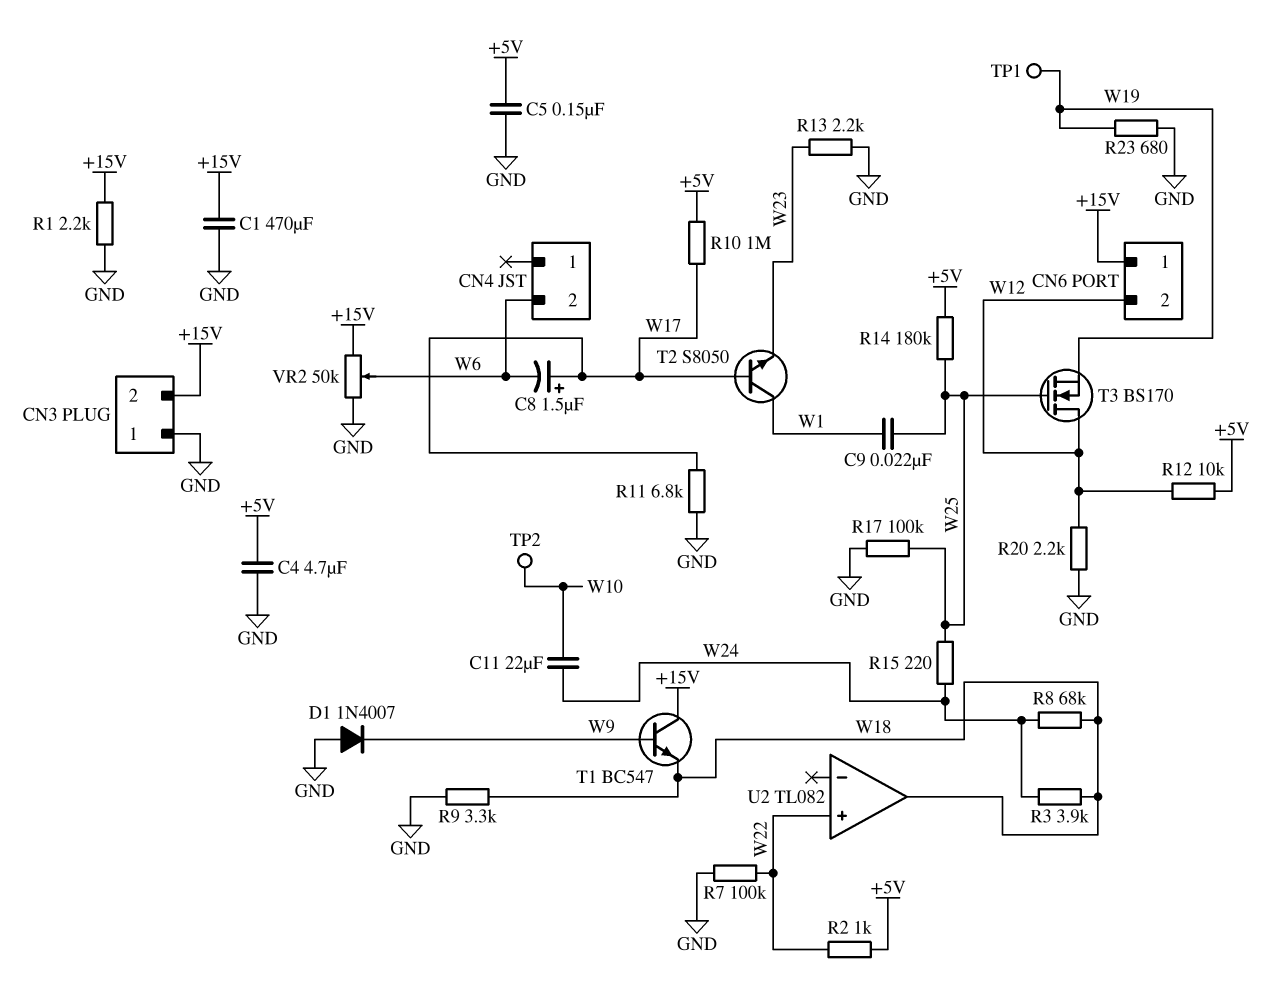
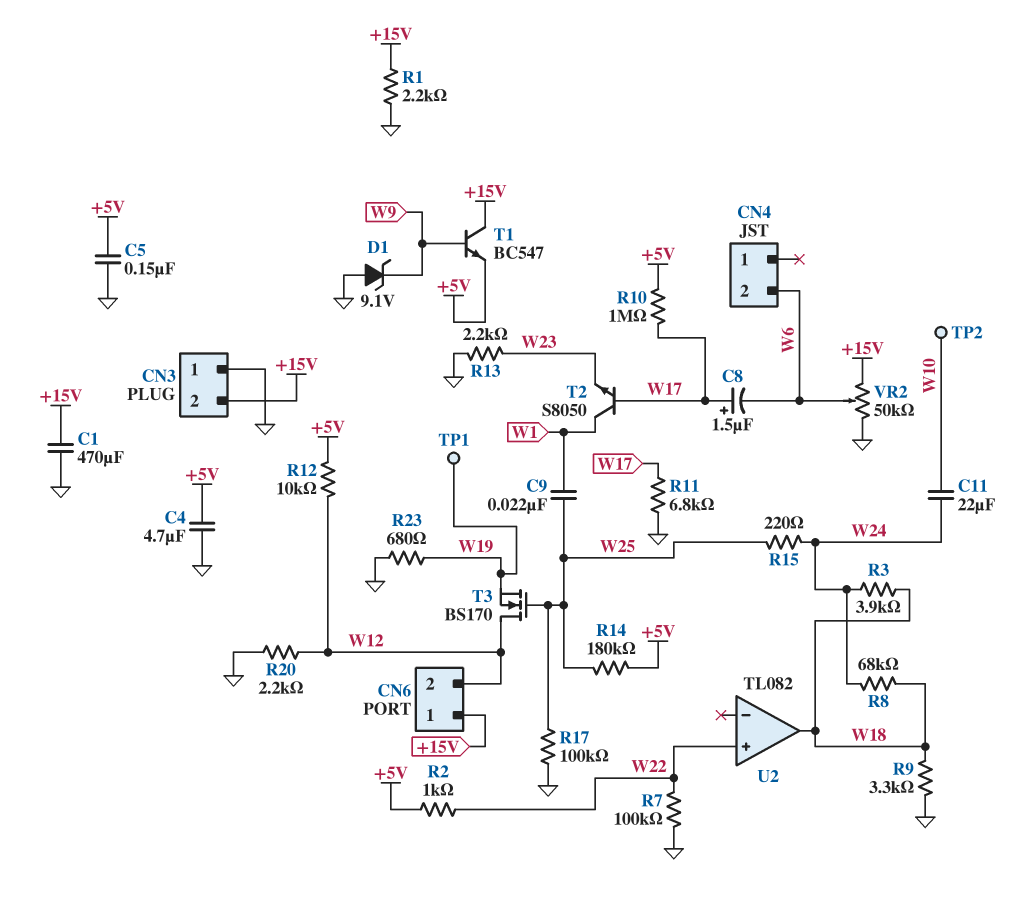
D1: diode 1N4007 (A GND, K W9) -> zener 9.1V (A GND, K W9)
T1: NPN BC547 (B W9, C +15V, E W18) -> NPN BC547 (B W9, C +15V, E +5V)

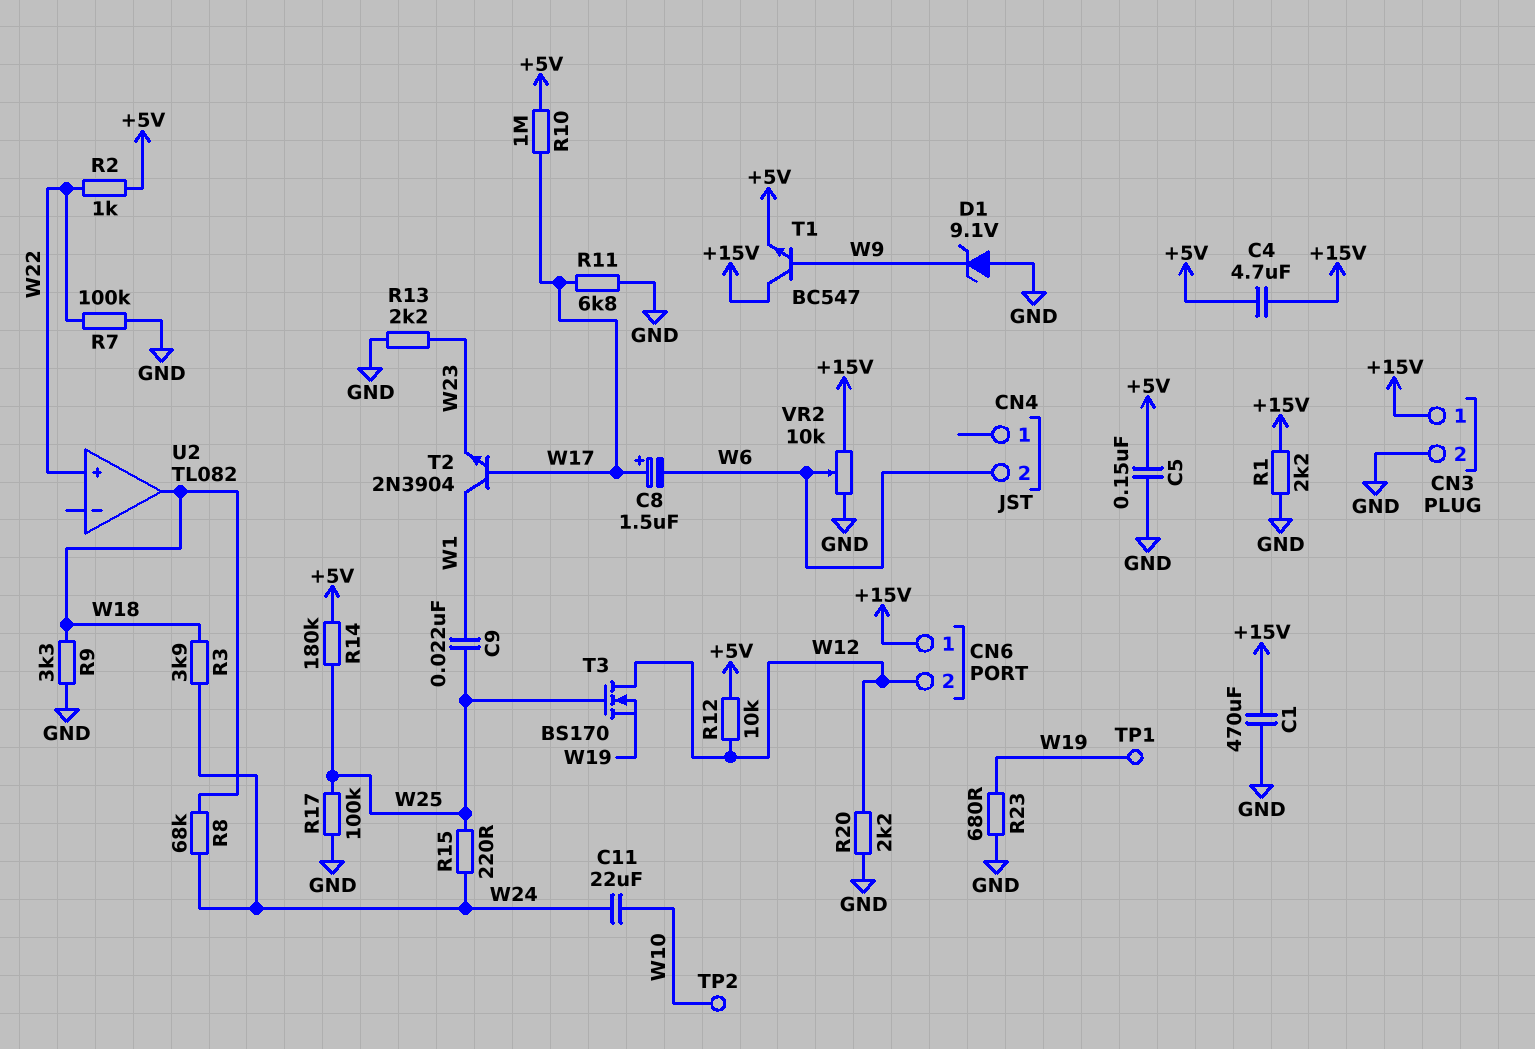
C4: 4.7uF (+5V, GND) -> 4.7uF (+5V, +15V)
CN3 pin 1: GND -> +15V
CN3 pin 2: +15V -> GND
T2: NPN S8050 (B W17, C W1, E W23) -> NPN 2N3904 (B W17, C W1, E W23)
VR2: 50k (+15V, GND, wiper W6) -> 10k (+15V, GND, wiper W6)

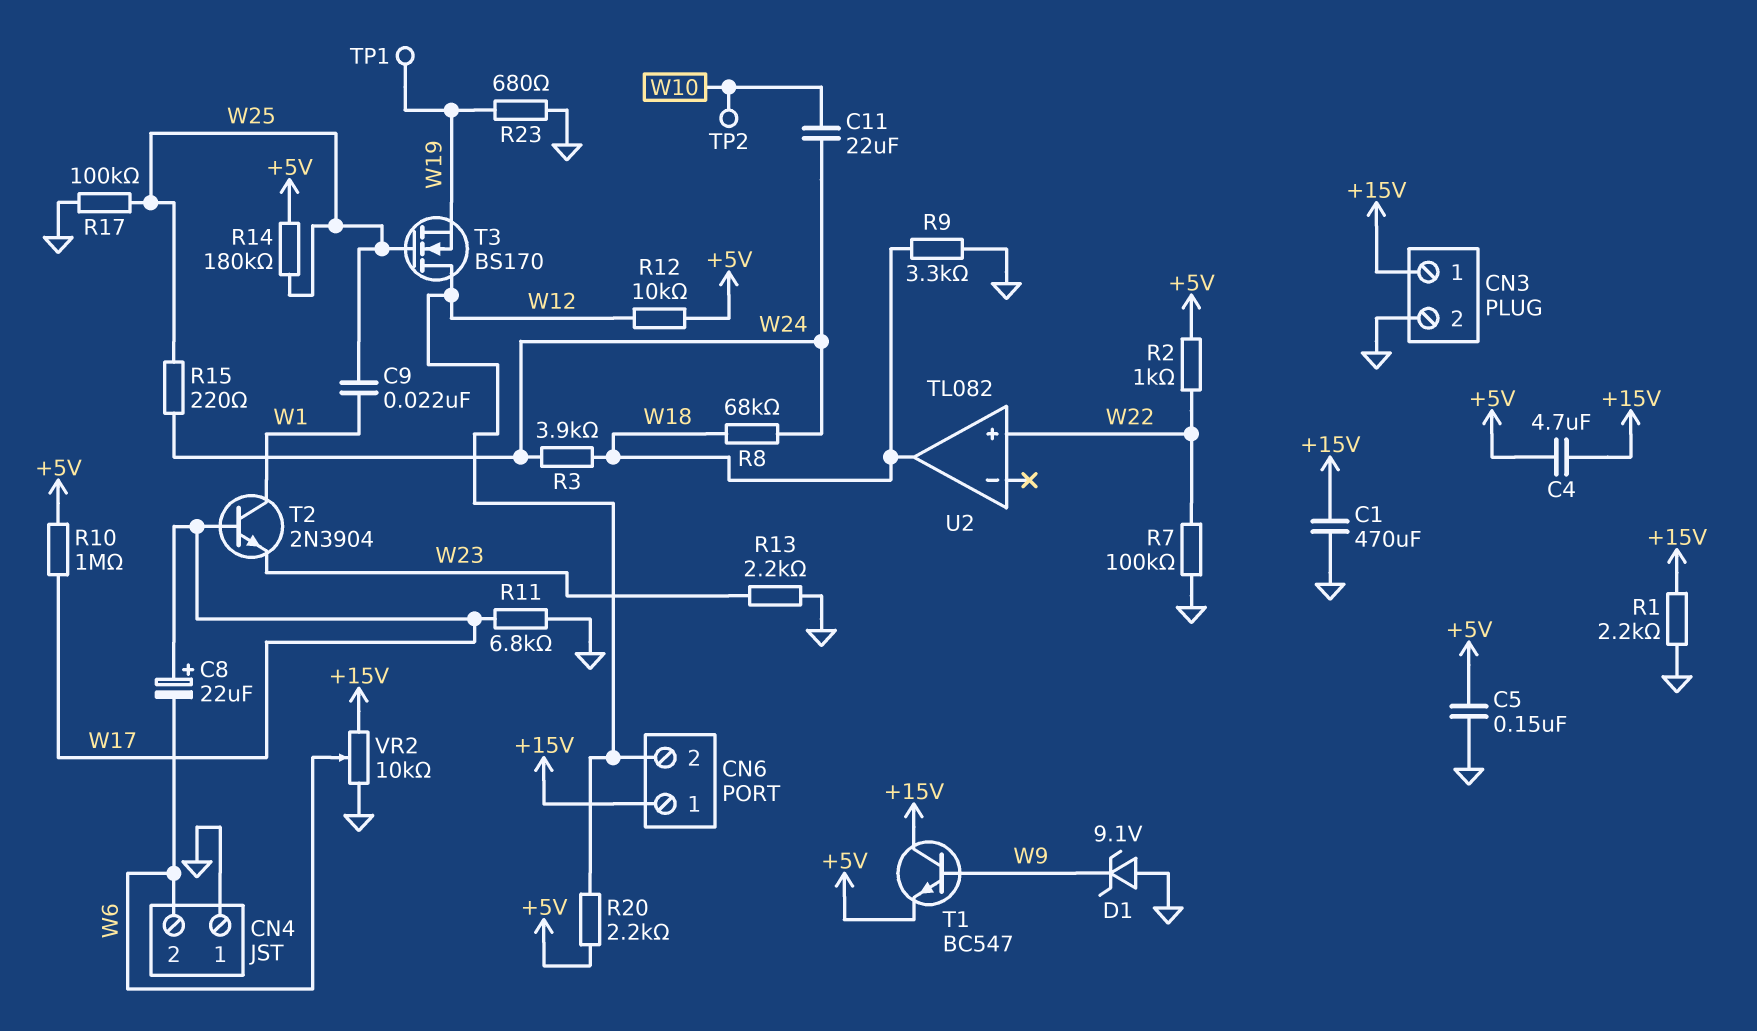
C8: 1.5uF (plus W17, minus W6) -> 22uF (plus W17, minus W6)
CN4 pin 1: none -> GND
R20: 2.2k (GND, W12) -> 2.2k (+5V, W12)

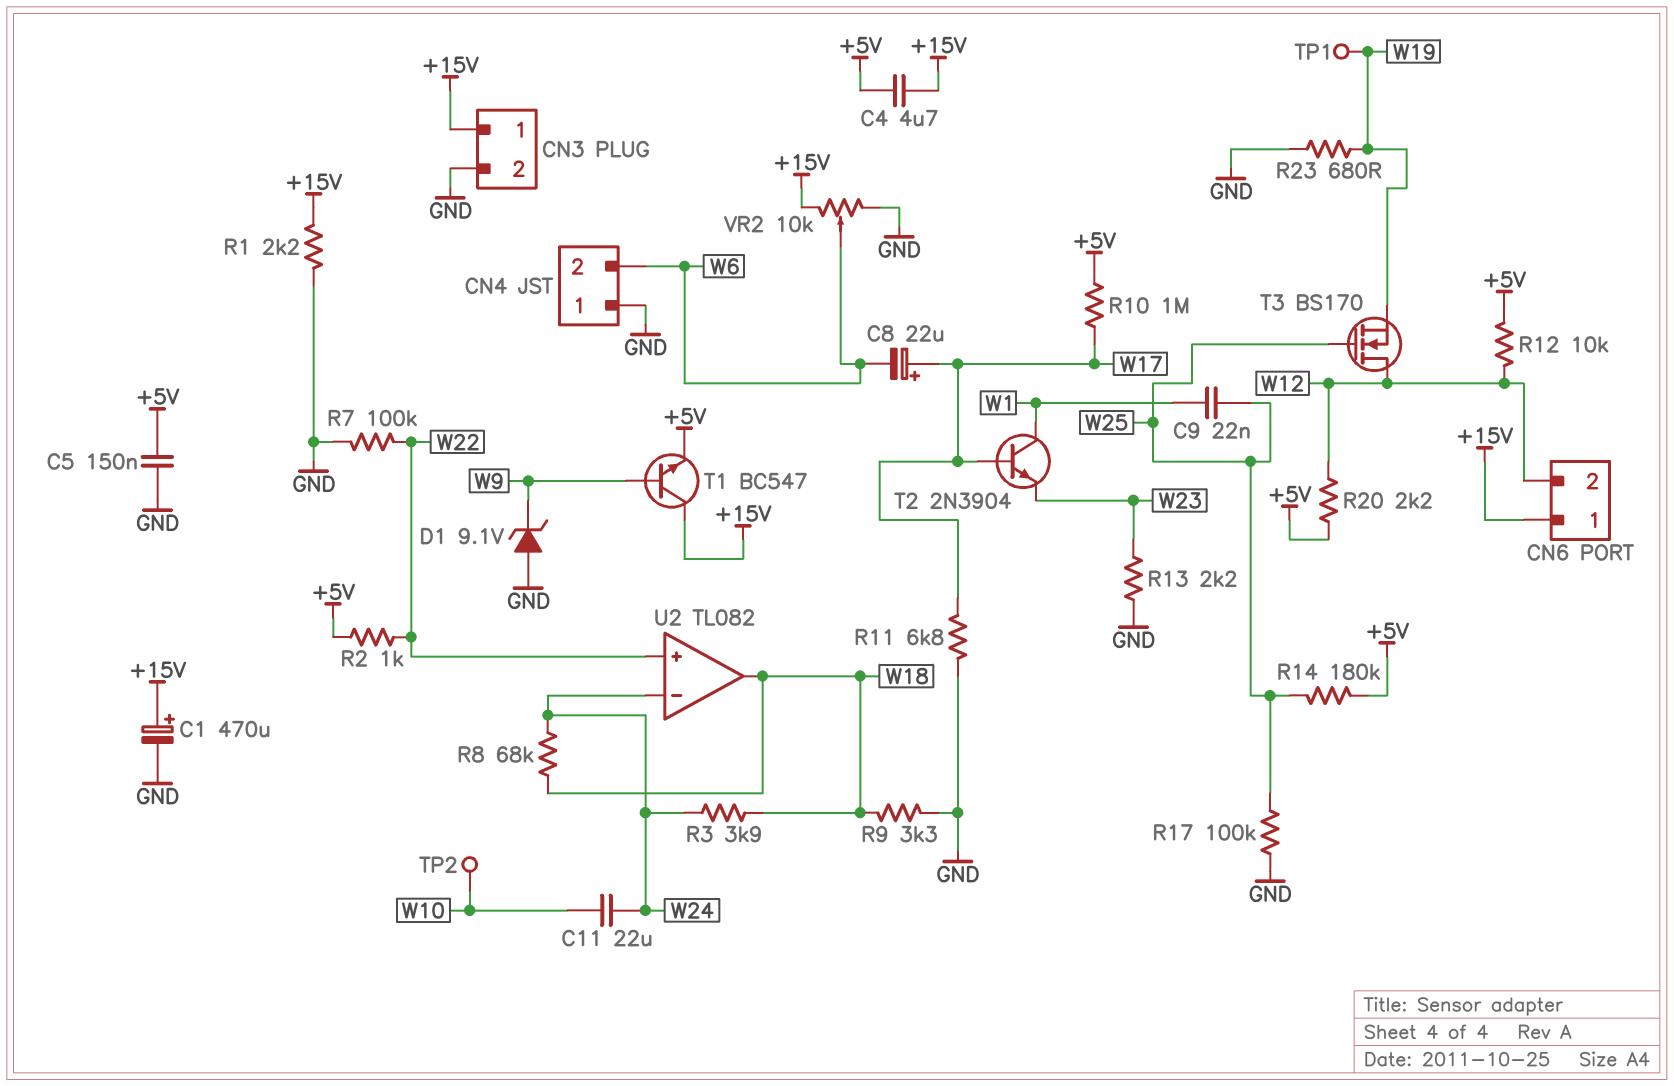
C1: 470uF (+15V, GND) -> 470uF (plus +15V, minus GND)
R15: 220 (W24, W25) -> none
U2 pin in-: none -> W24

